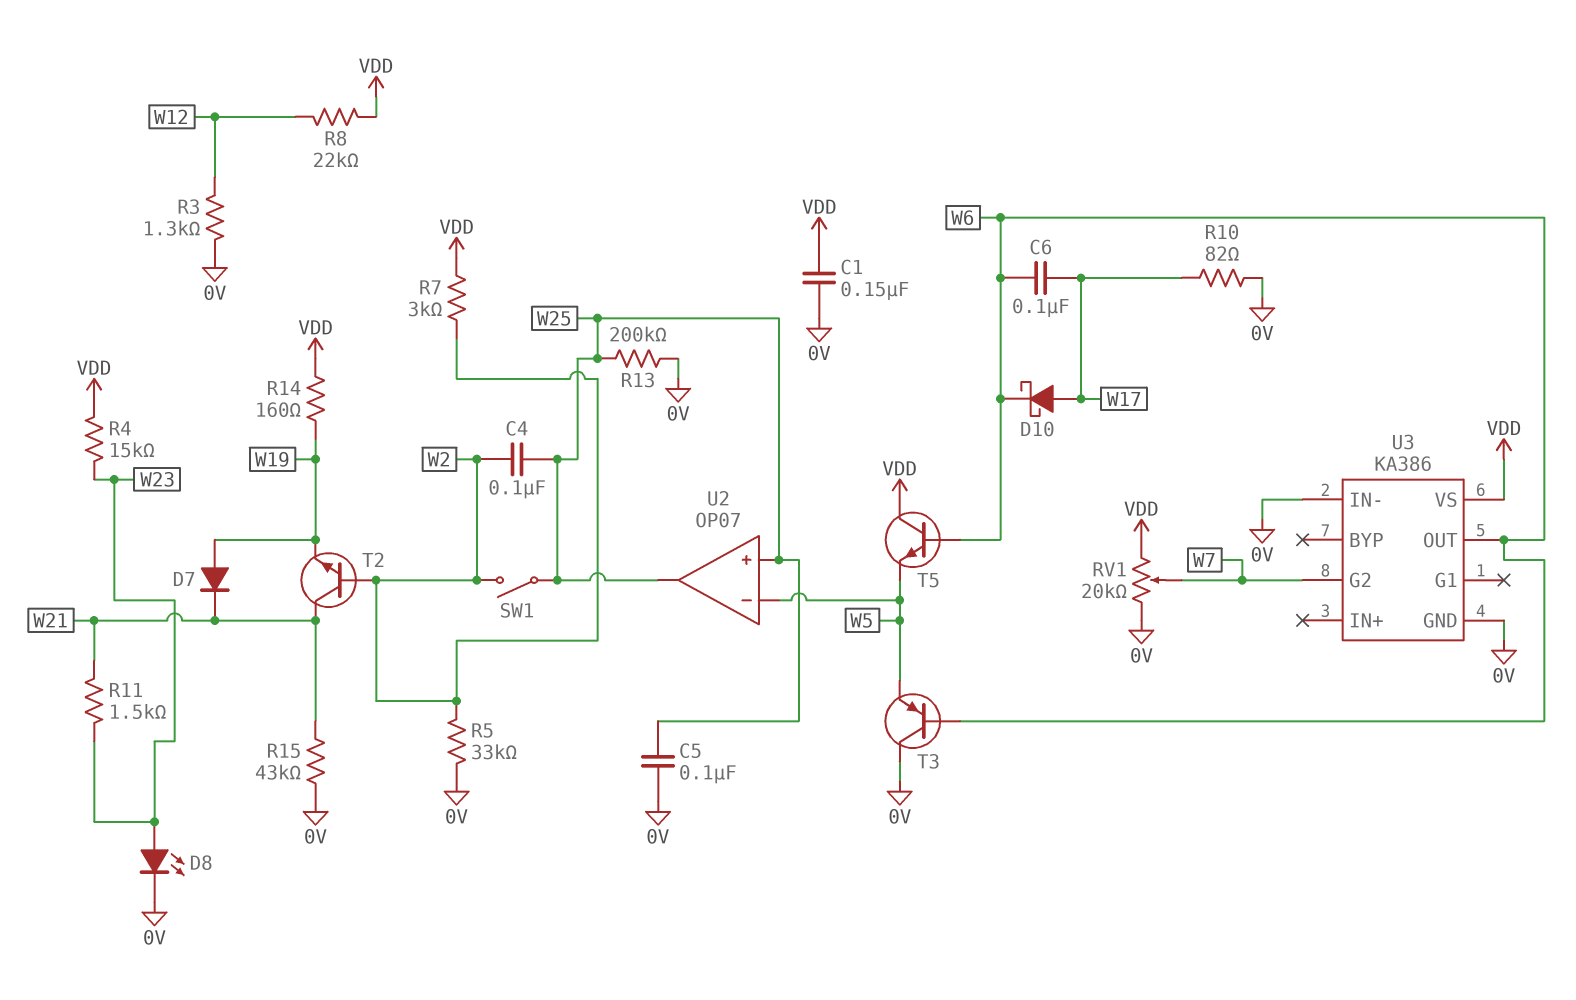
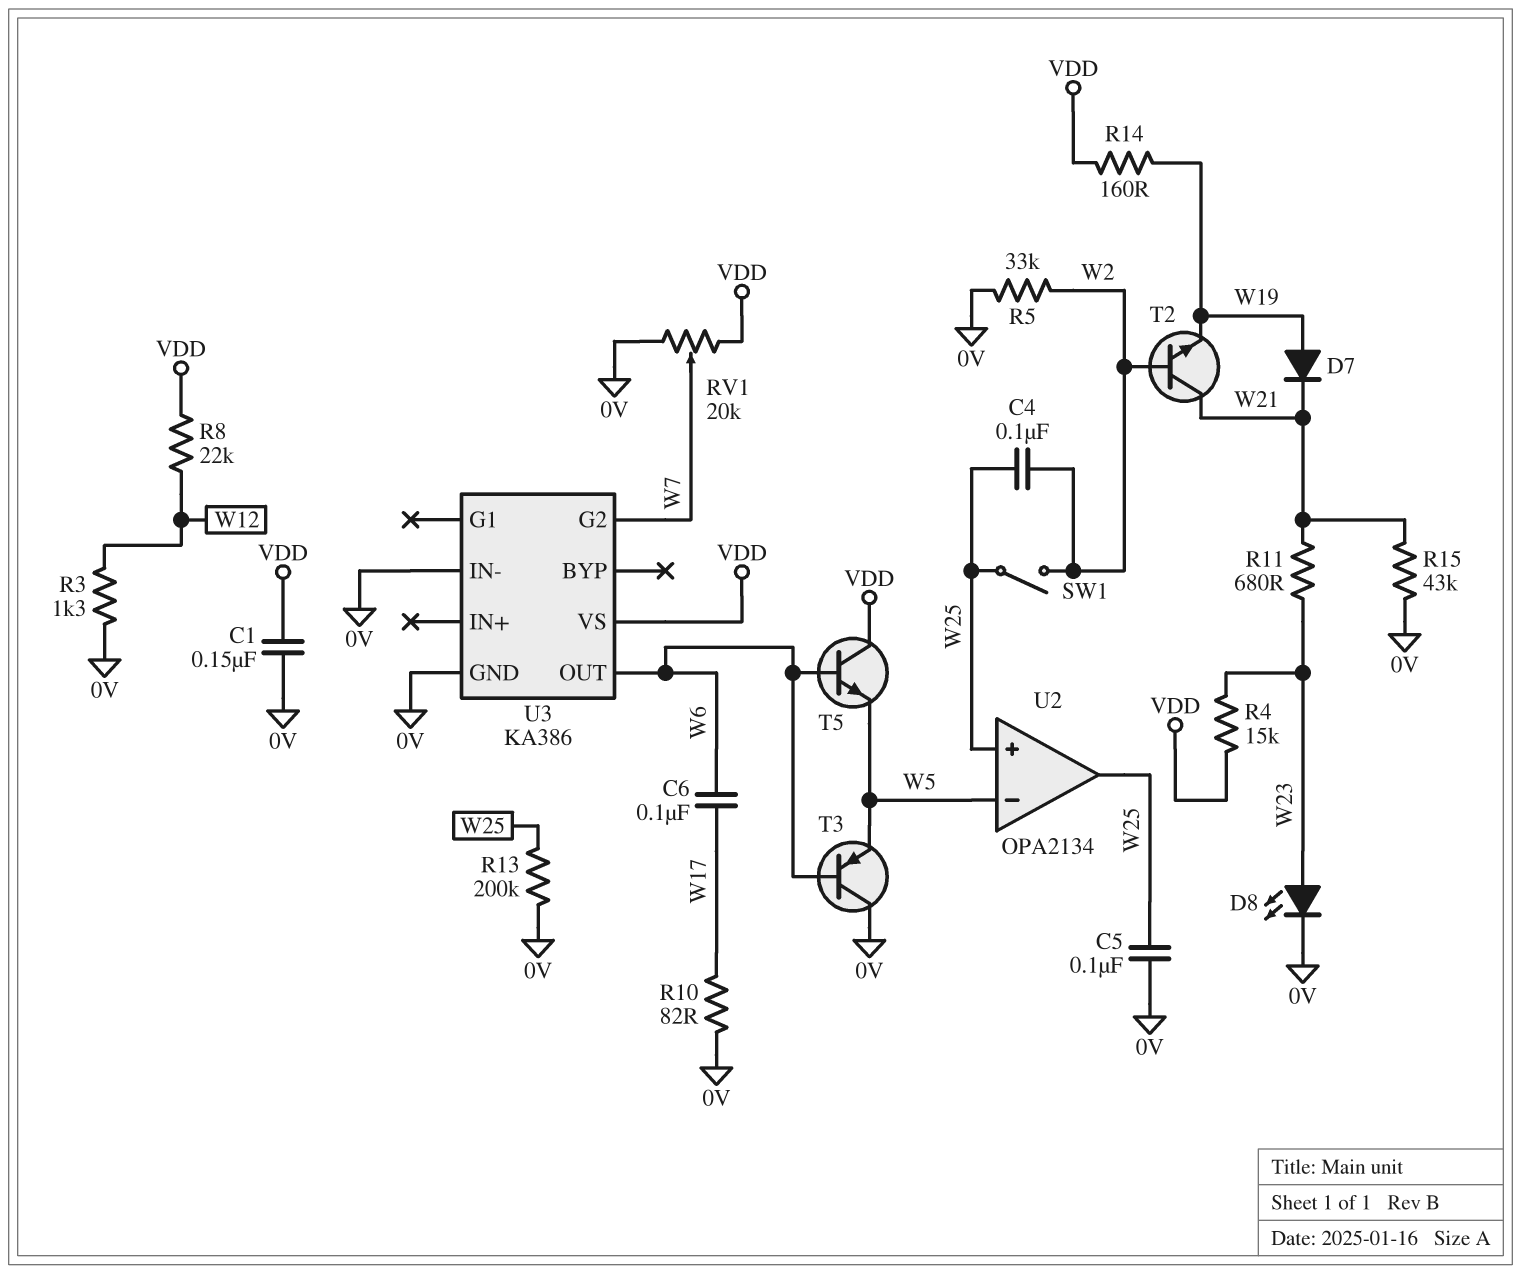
D10: schottky (A W17, K W6) -> none
R7: 3k (VDD, W2) -> none
R11: 1.5k (W21, W23) -> 680 (W21, W23)
U2: OP07 -> OPA2134

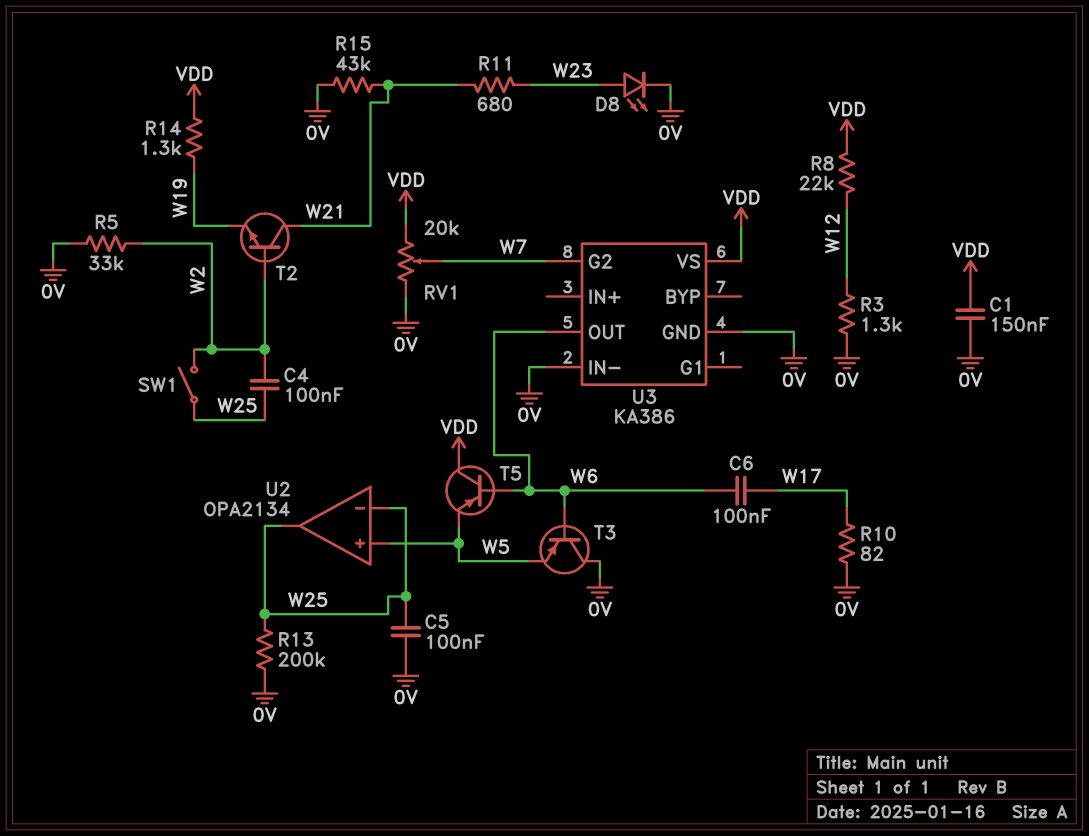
D7: diode (A W19, K W21) -> none
R4: 15k (VDD, W23) -> none
R14: 160 (VDD, W19) -> 1.3k (VDD, W19)
T5: NPN (B W6, C VDD, E W5) -> PNP (B W6, C VDD, E W5)
U2 pin in+: W25 -> W5
U2 pin in-: W5 -> W25

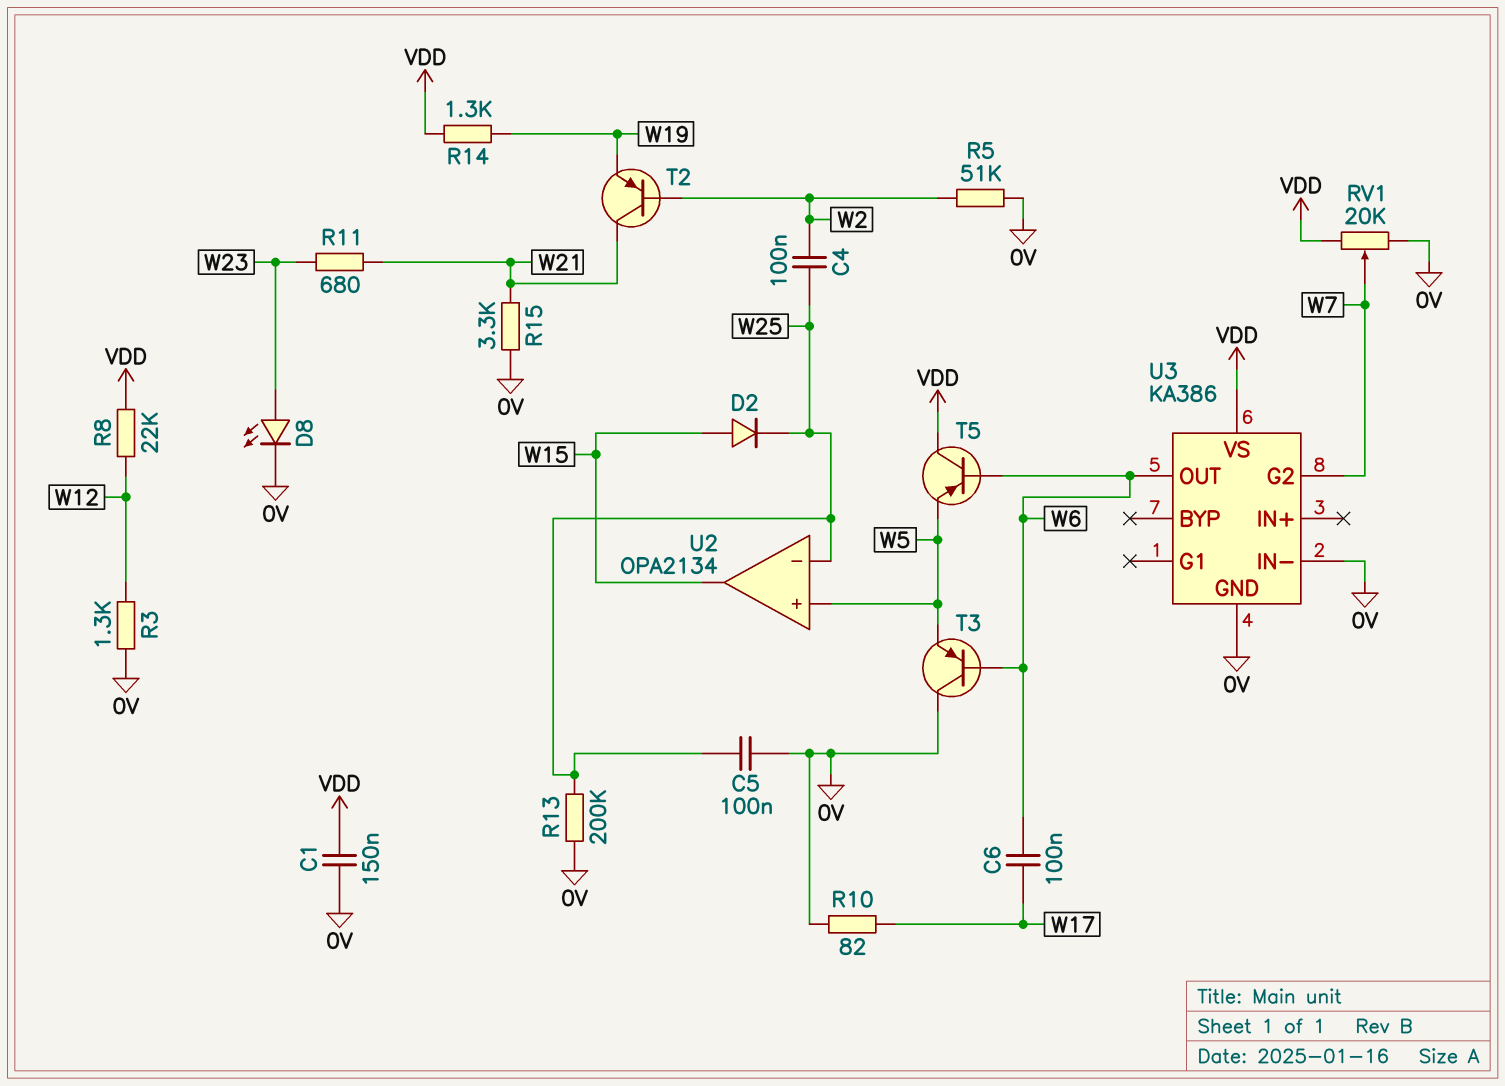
D2: none -> diode (A W15, K W25)
R5: 33k (0V, W2) -> 51k (0V, W2)
R15: 43k (0V, W21) -> 3.3k (0V, W21)
SW1: switch (W2, W25) -> none
T2: NPN (B W2, C W21, E W19) -> PNP (B W2, C W21, E W19)
U2 pin out: W25 -> W15

